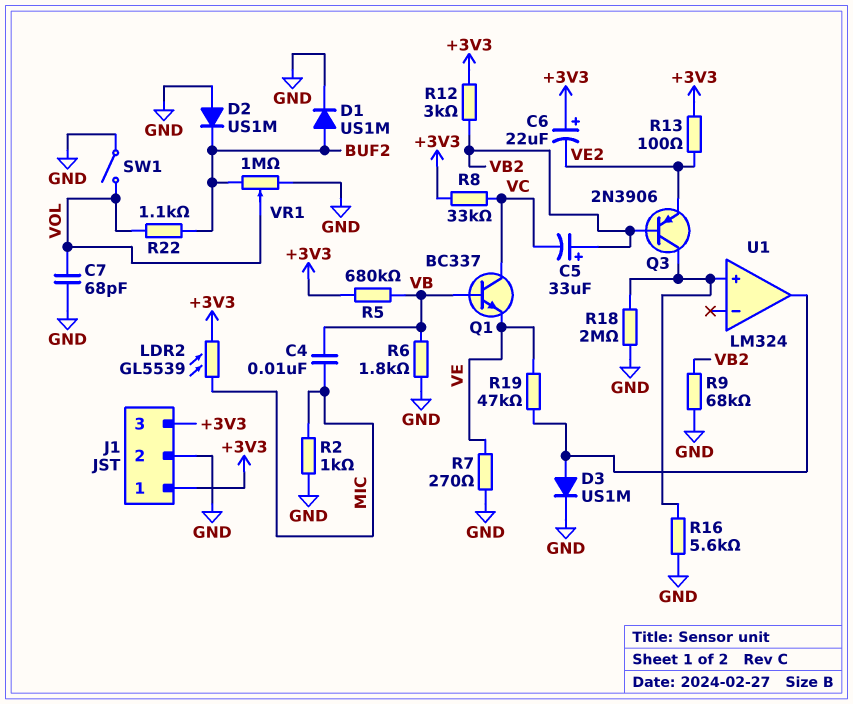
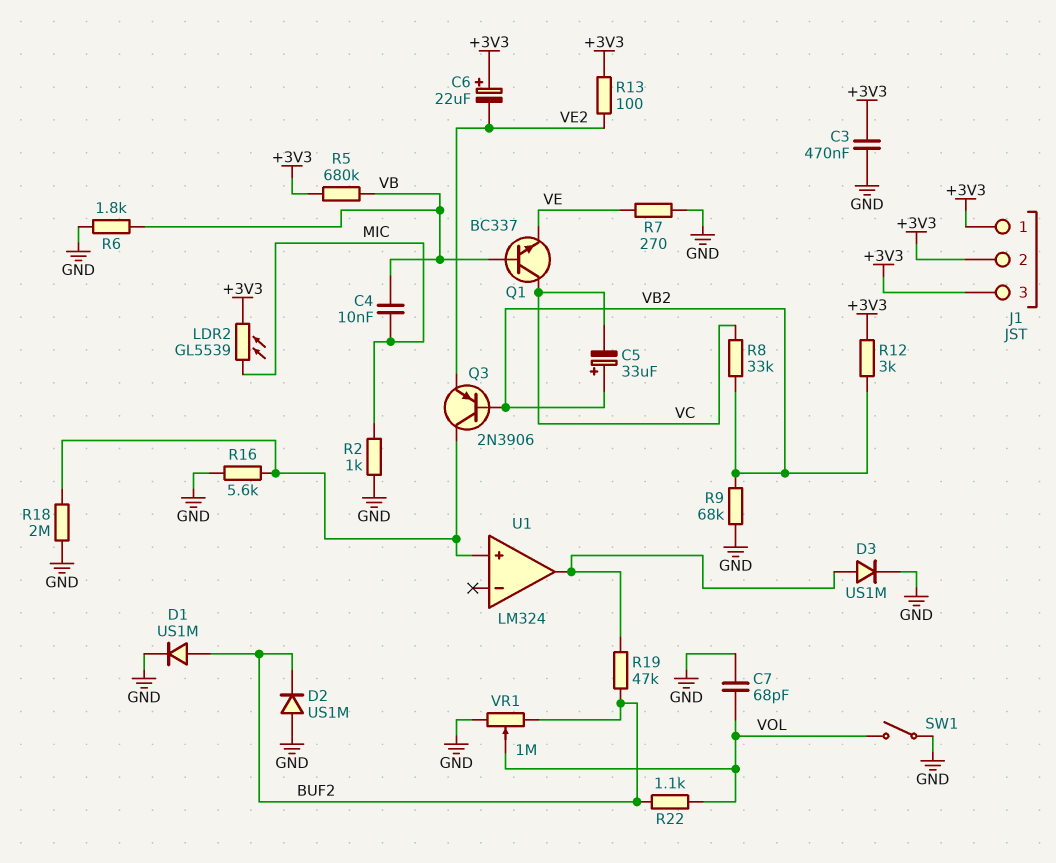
C3: none -> 470nF (+3V3, GND)
J1 pin 2: GND -> +3V3
R8: 33k (+3V3, VC) -> 33k (VB2, VC)
R19: 47k (U1/out, VE) -> 47k (BUF2, U1/out)

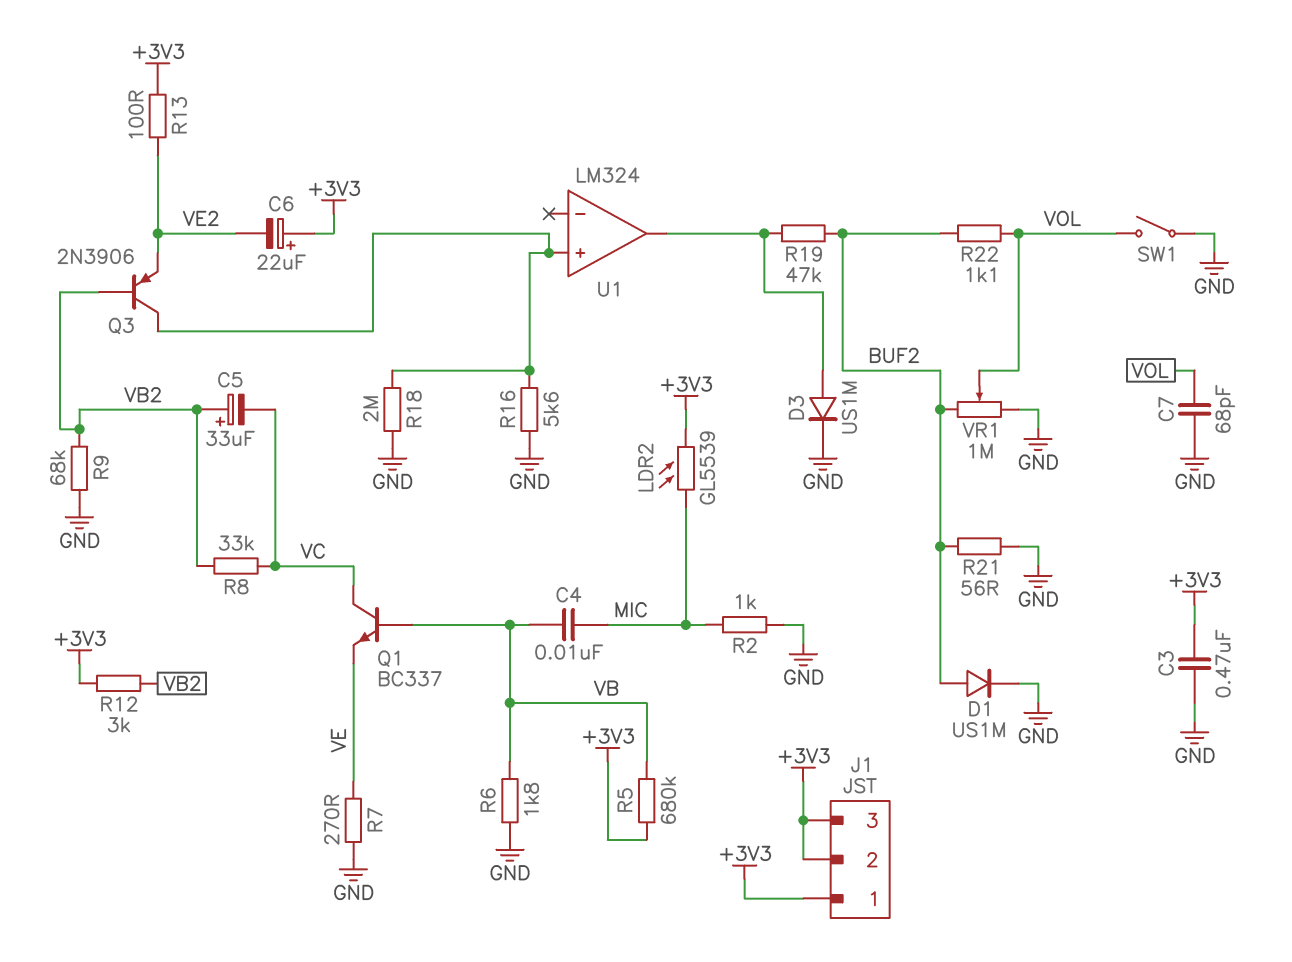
D2: diode US1M (A GND, K BUF2) -> none
R21: none -> 56 (BUF2, GND)

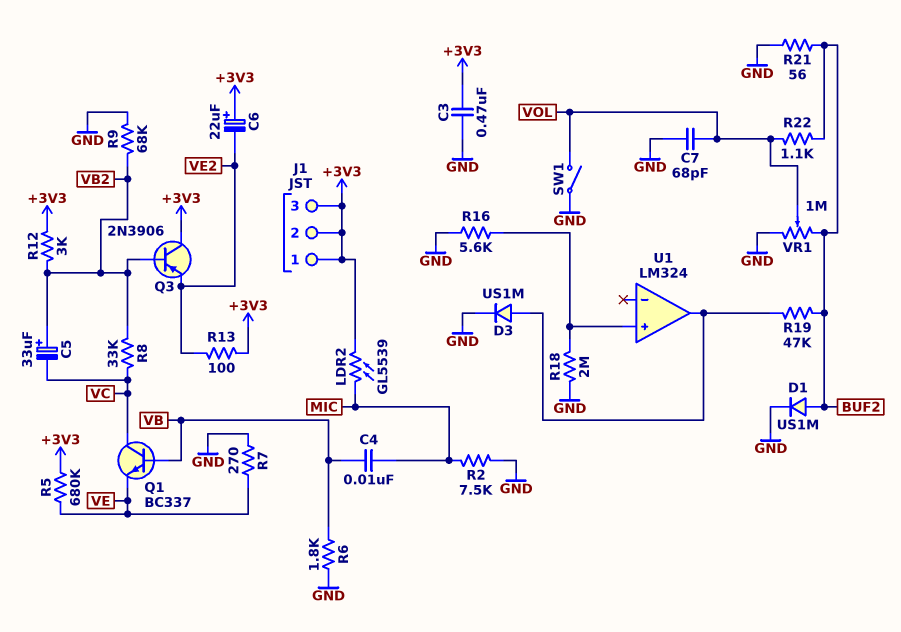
Q3: PNP 2N3906 (B VB2, C U1/in+, E VE2) -> PNP 2N3906 (B VB2, C +3V3, E VE2)
R2: 1k (GND, MIC) -> 7.5k (GND, MIC)
R5: 680k (+3V3, VB) -> 680k (+3V3, VE)

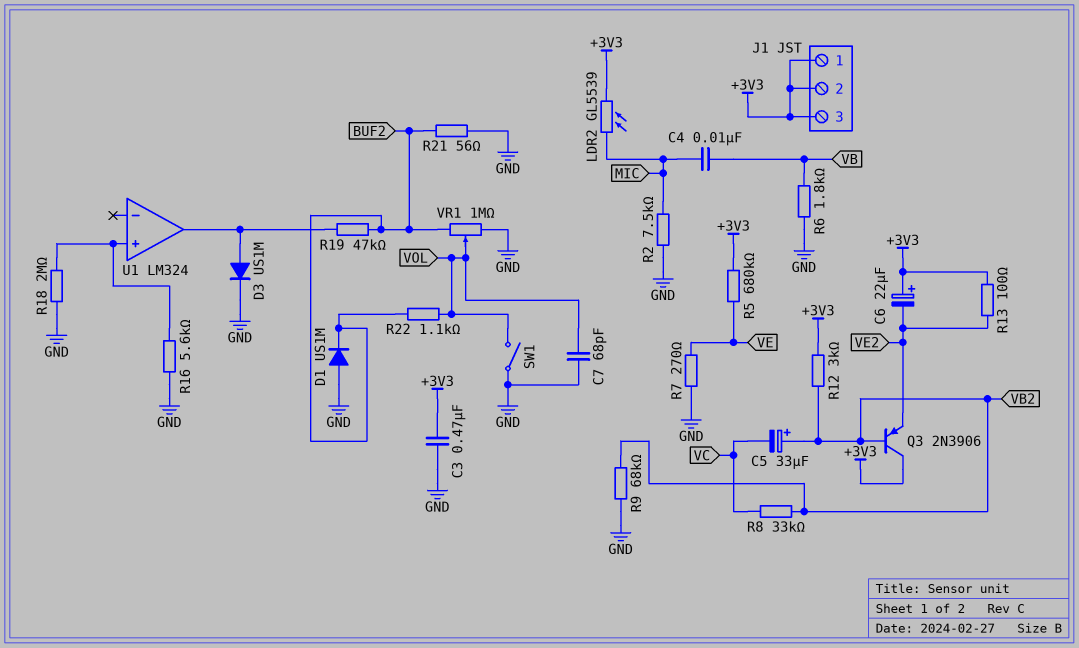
D1: diode US1M (A BUF2, K GND) -> diode US1M (A GND, K BUF2)
Q1: NPN BC337 (B VB, C VC, E VE) -> none

